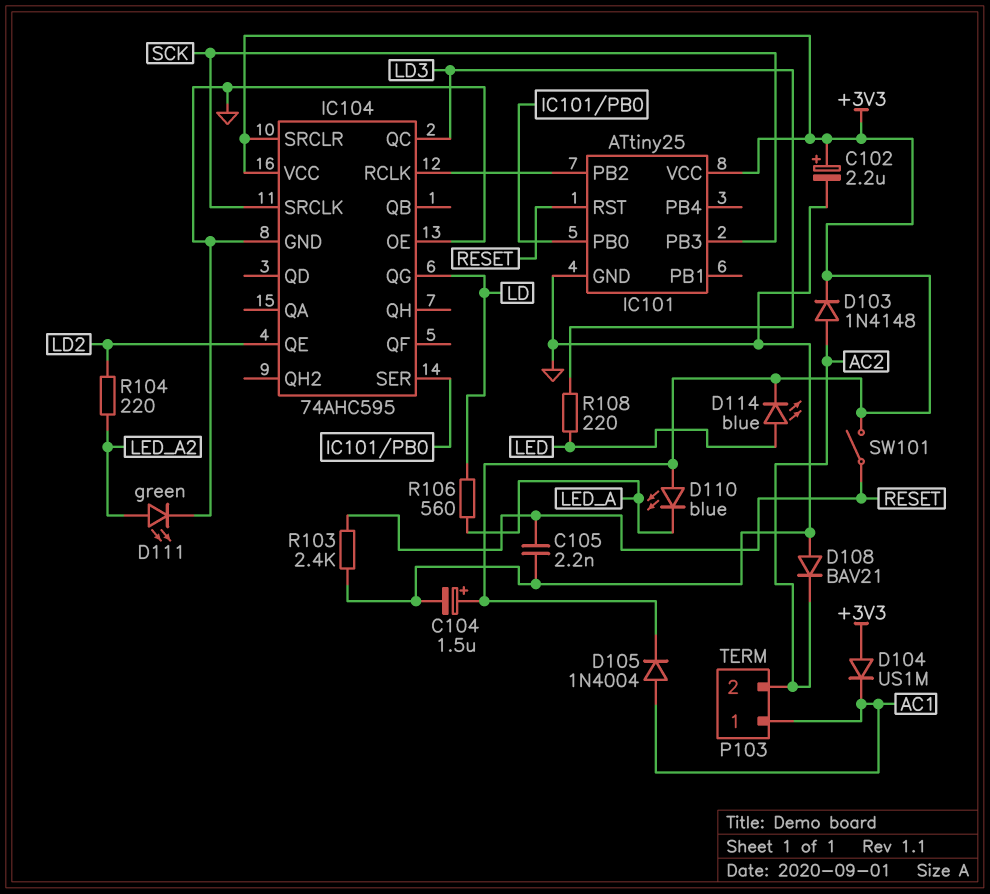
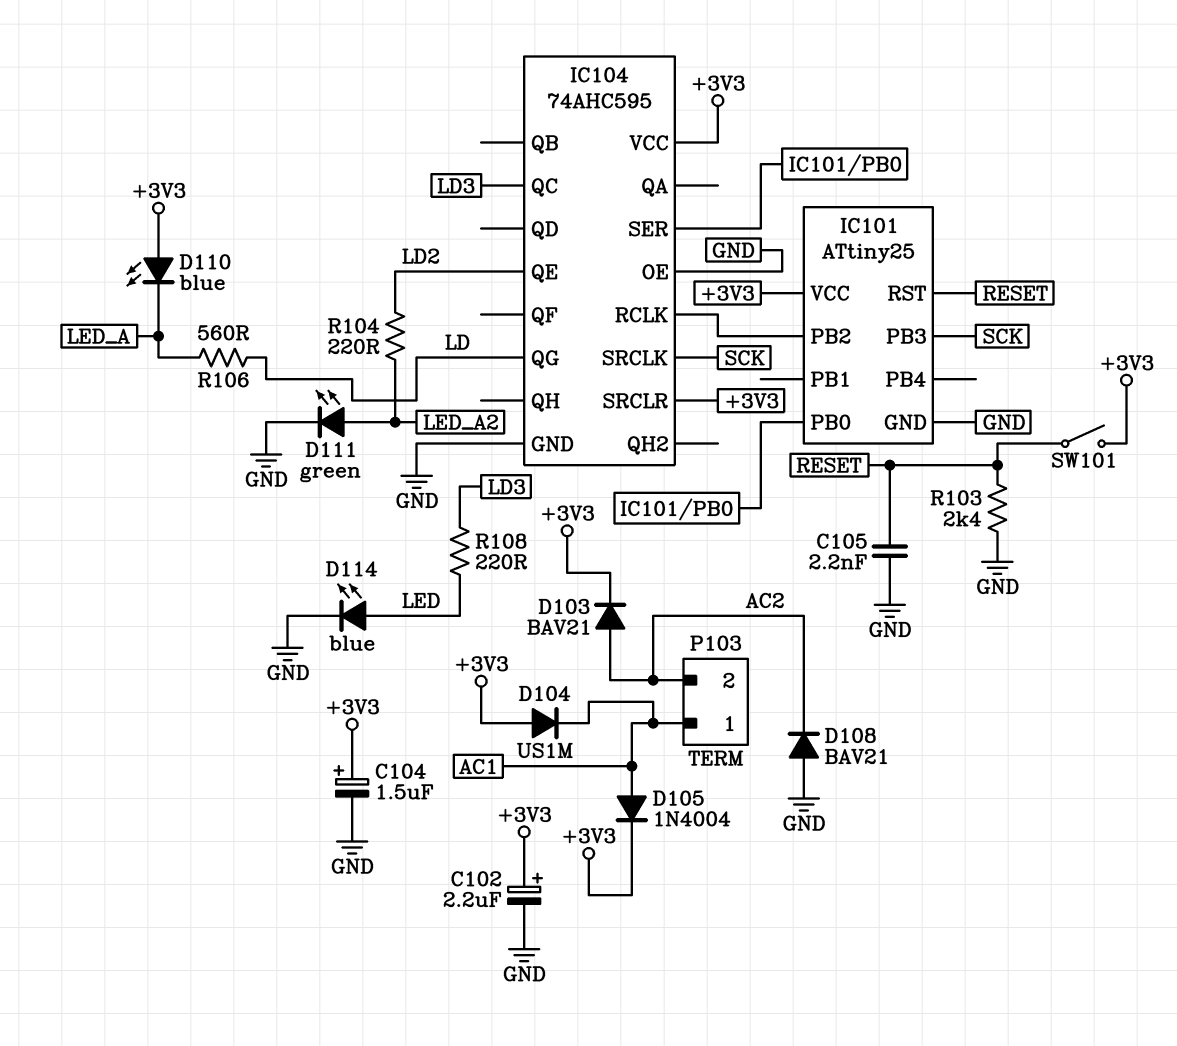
D103: diode 1N4148 (A AC2, K +3V3) -> diode BAV21 (A AC2, K +3V3)
D114: LED blue (A LED, K +3V3) -> LED blue (A LED, K GND)

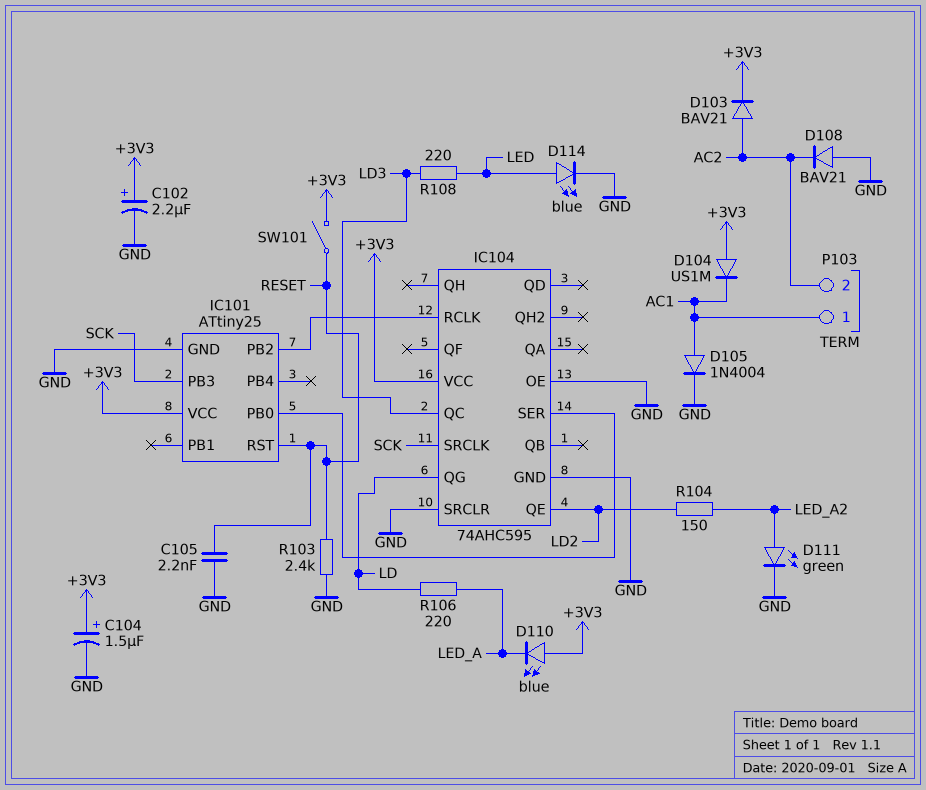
D105: diode 1N4004 (A AC1, K +3V3) -> diode 1N4004 (A AC1, K GND)
IC104 pin SRCLR: +3V3 -> GND
R104: 220 (LD2, LED_A2) -> 150 (LD2, LED_A2)
R106: 560 (LD, LED_A) -> 220 (LD, LED_A)

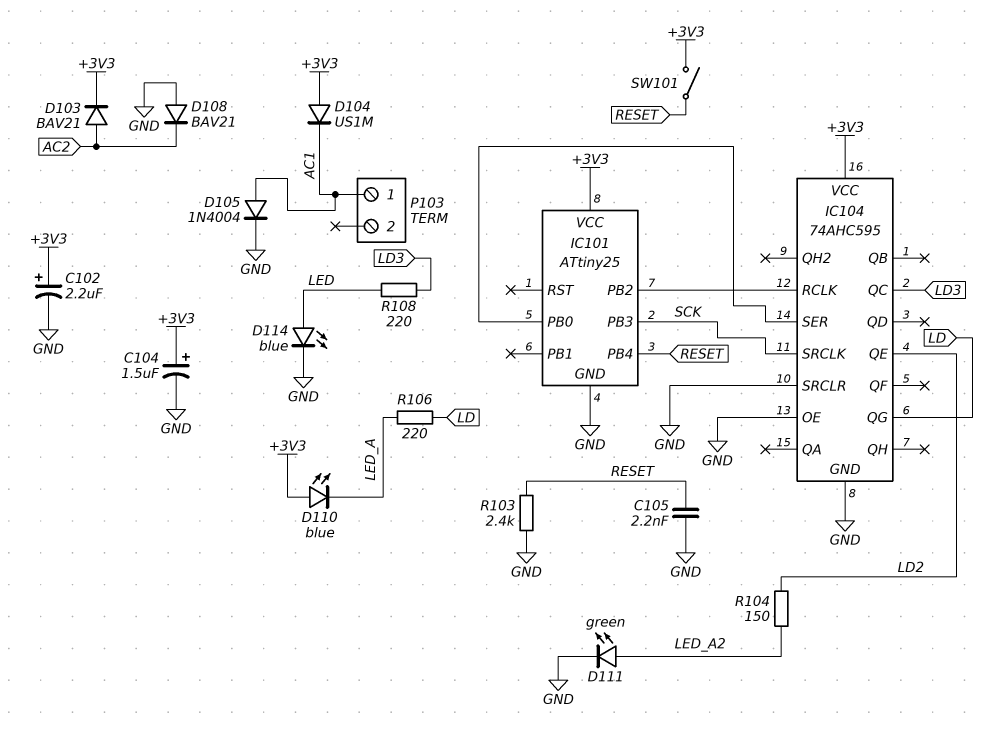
IC101 pin PB4: none -> RESET
IC101 pin RST: RESET -> none
P103 pin 2: AC2 -> none

